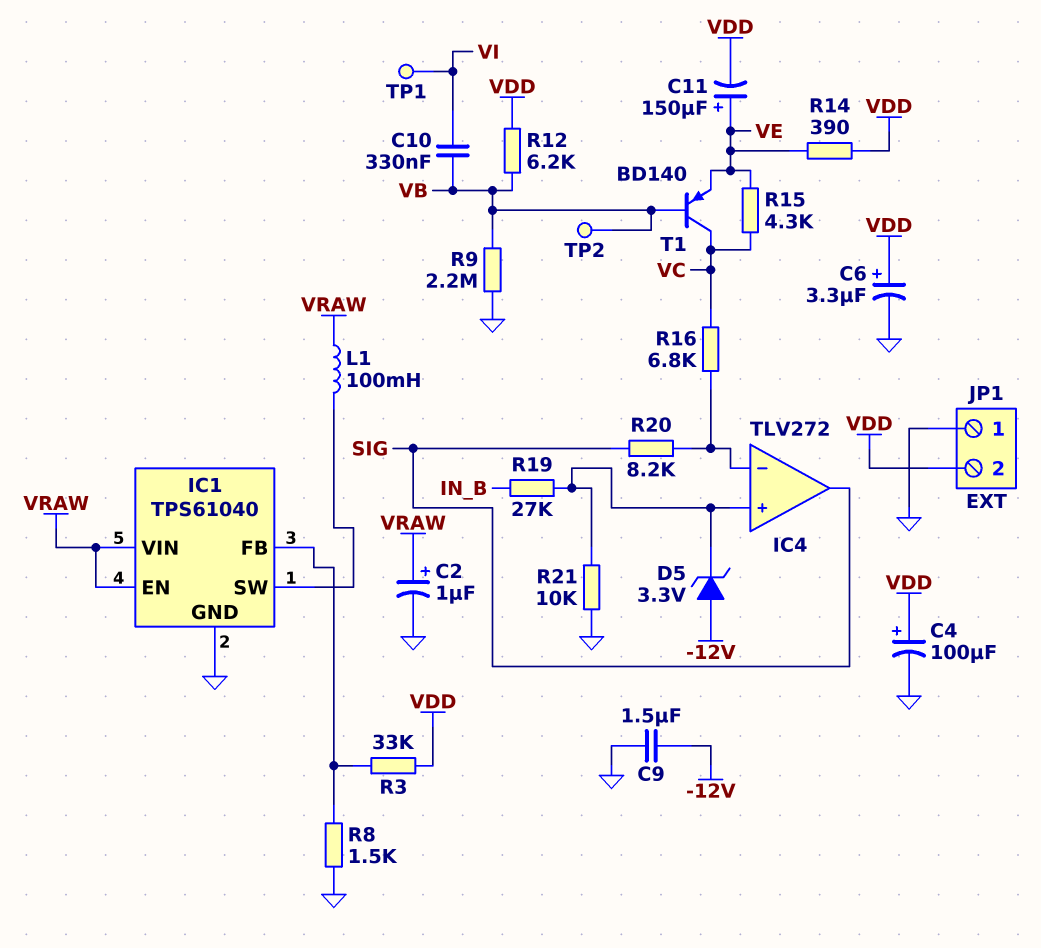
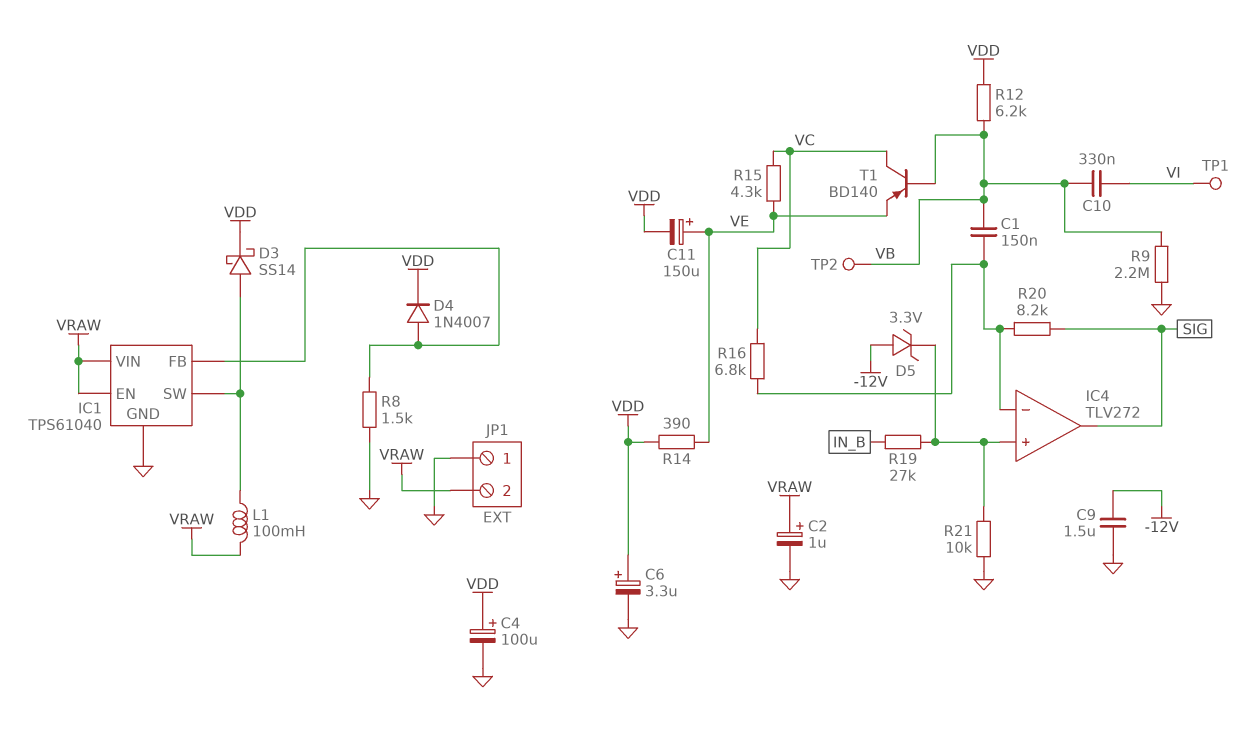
C1: none -> 150nF (IC4/in-, VB)
D3: none -> schottky SS14 (A IC1/SW, K VDD)
D4: none -> diode 1N4007 (A IC1/FB, K VDD)
JP1 pin 2: VDD -> VRAW
R3: 33k (IC1/FB, VDD) -> none

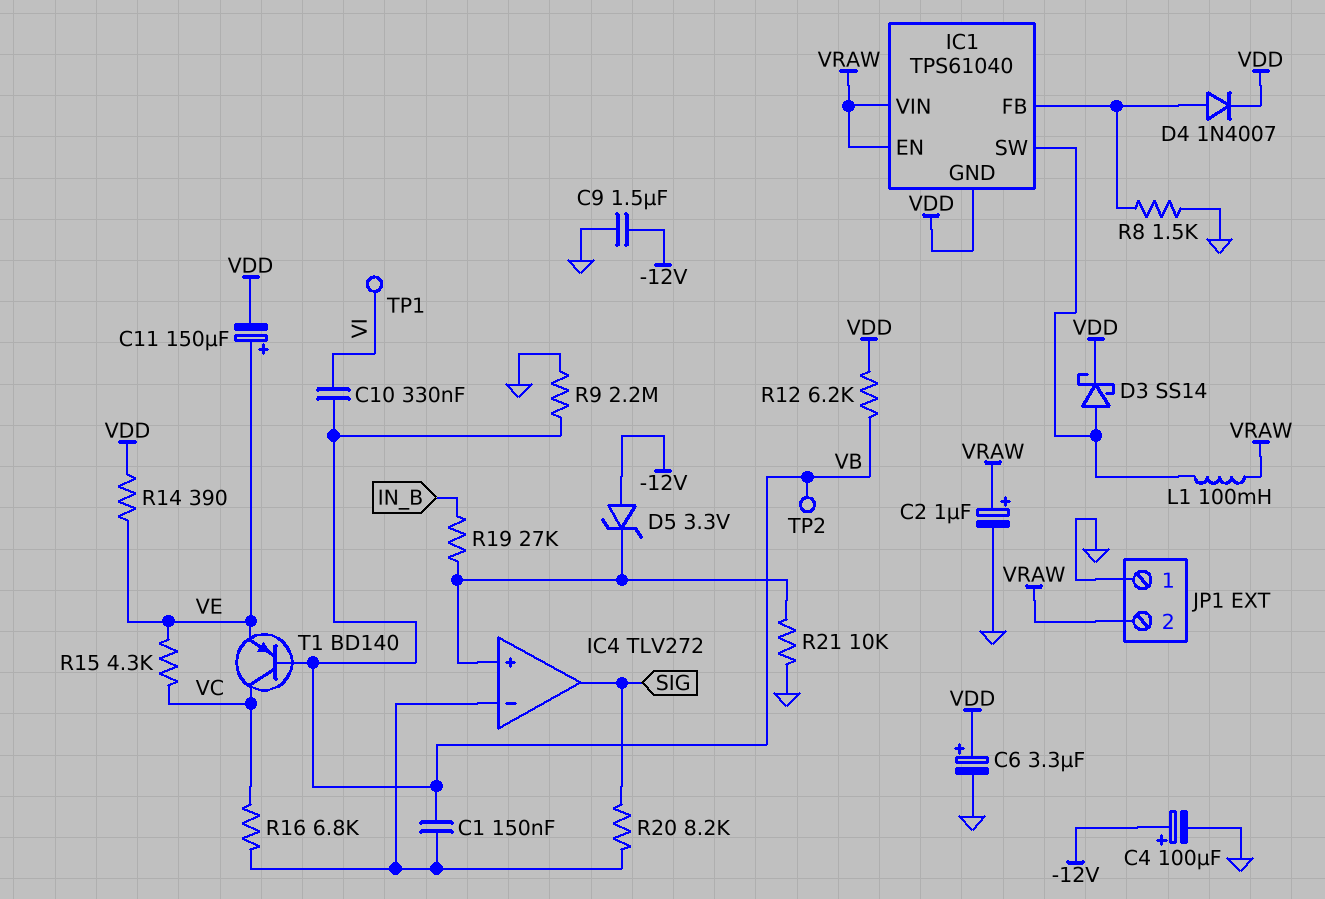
C4: 100uF (plus VDD, minus GND) -> 100uF (plus -12V, minus GND)
IC1 pin GND: GND -> VDD

